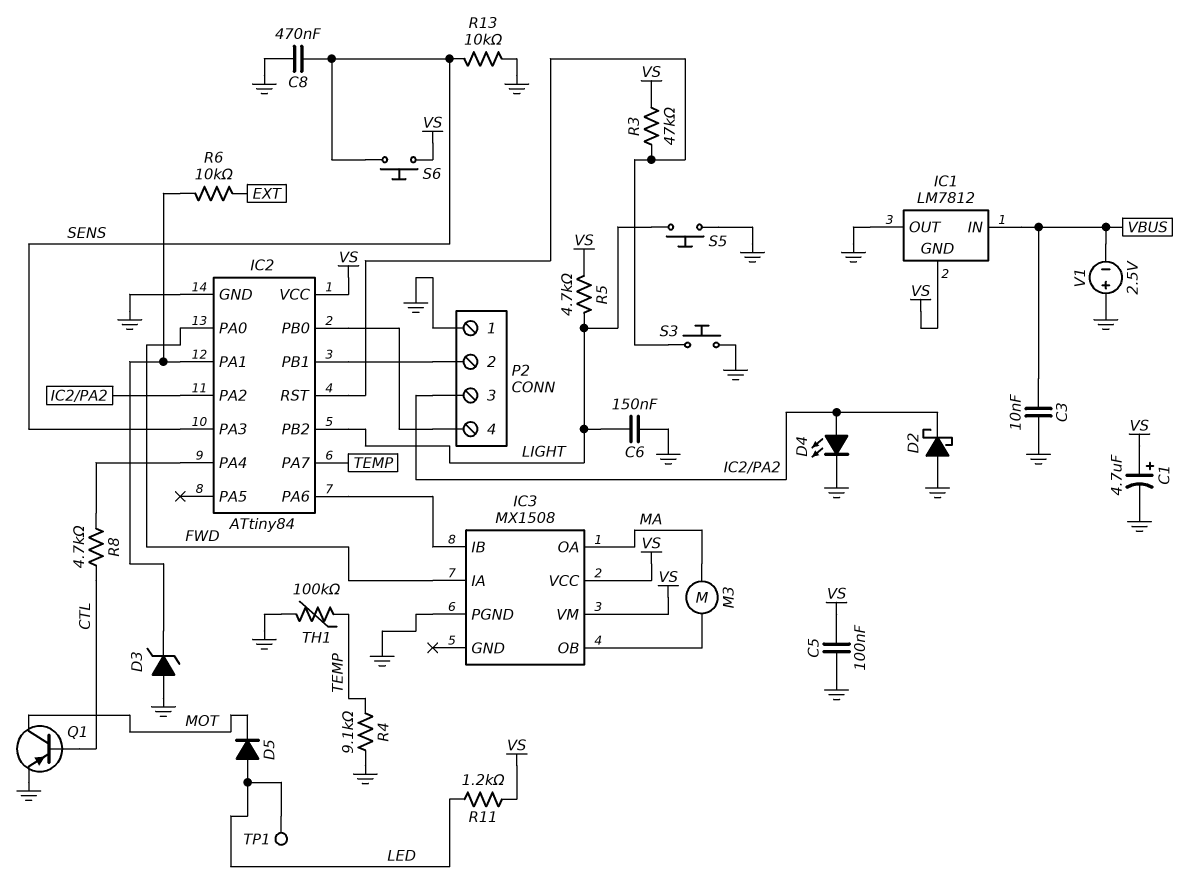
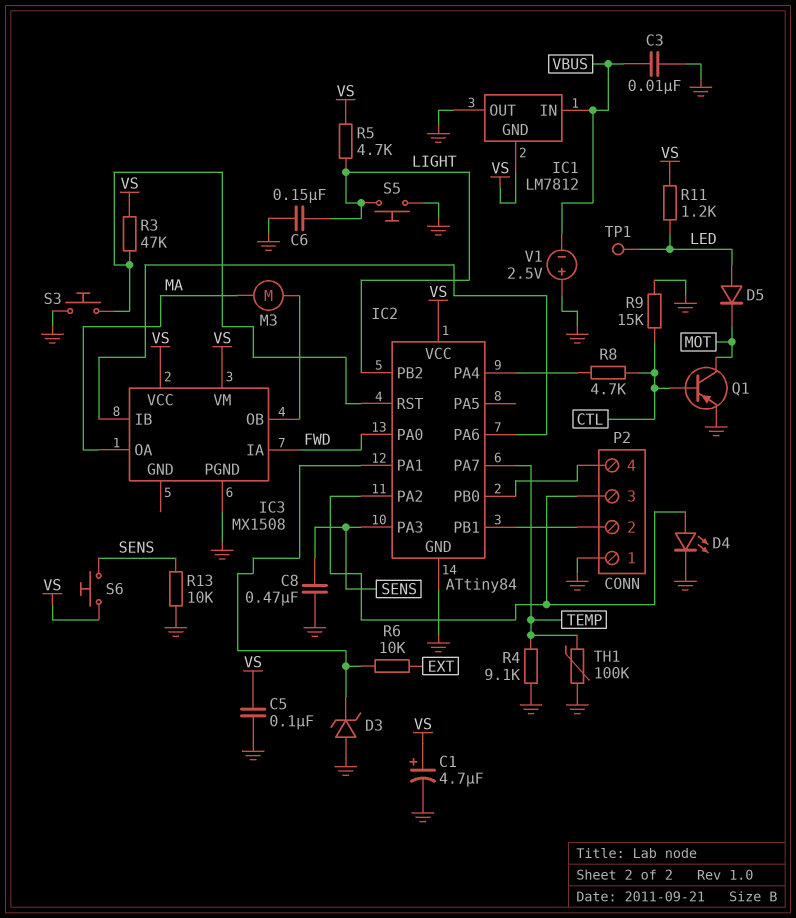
D2: schottky (A GND, K IC2/PA2) -> none
R9: none -> 15k (CTL, GND)

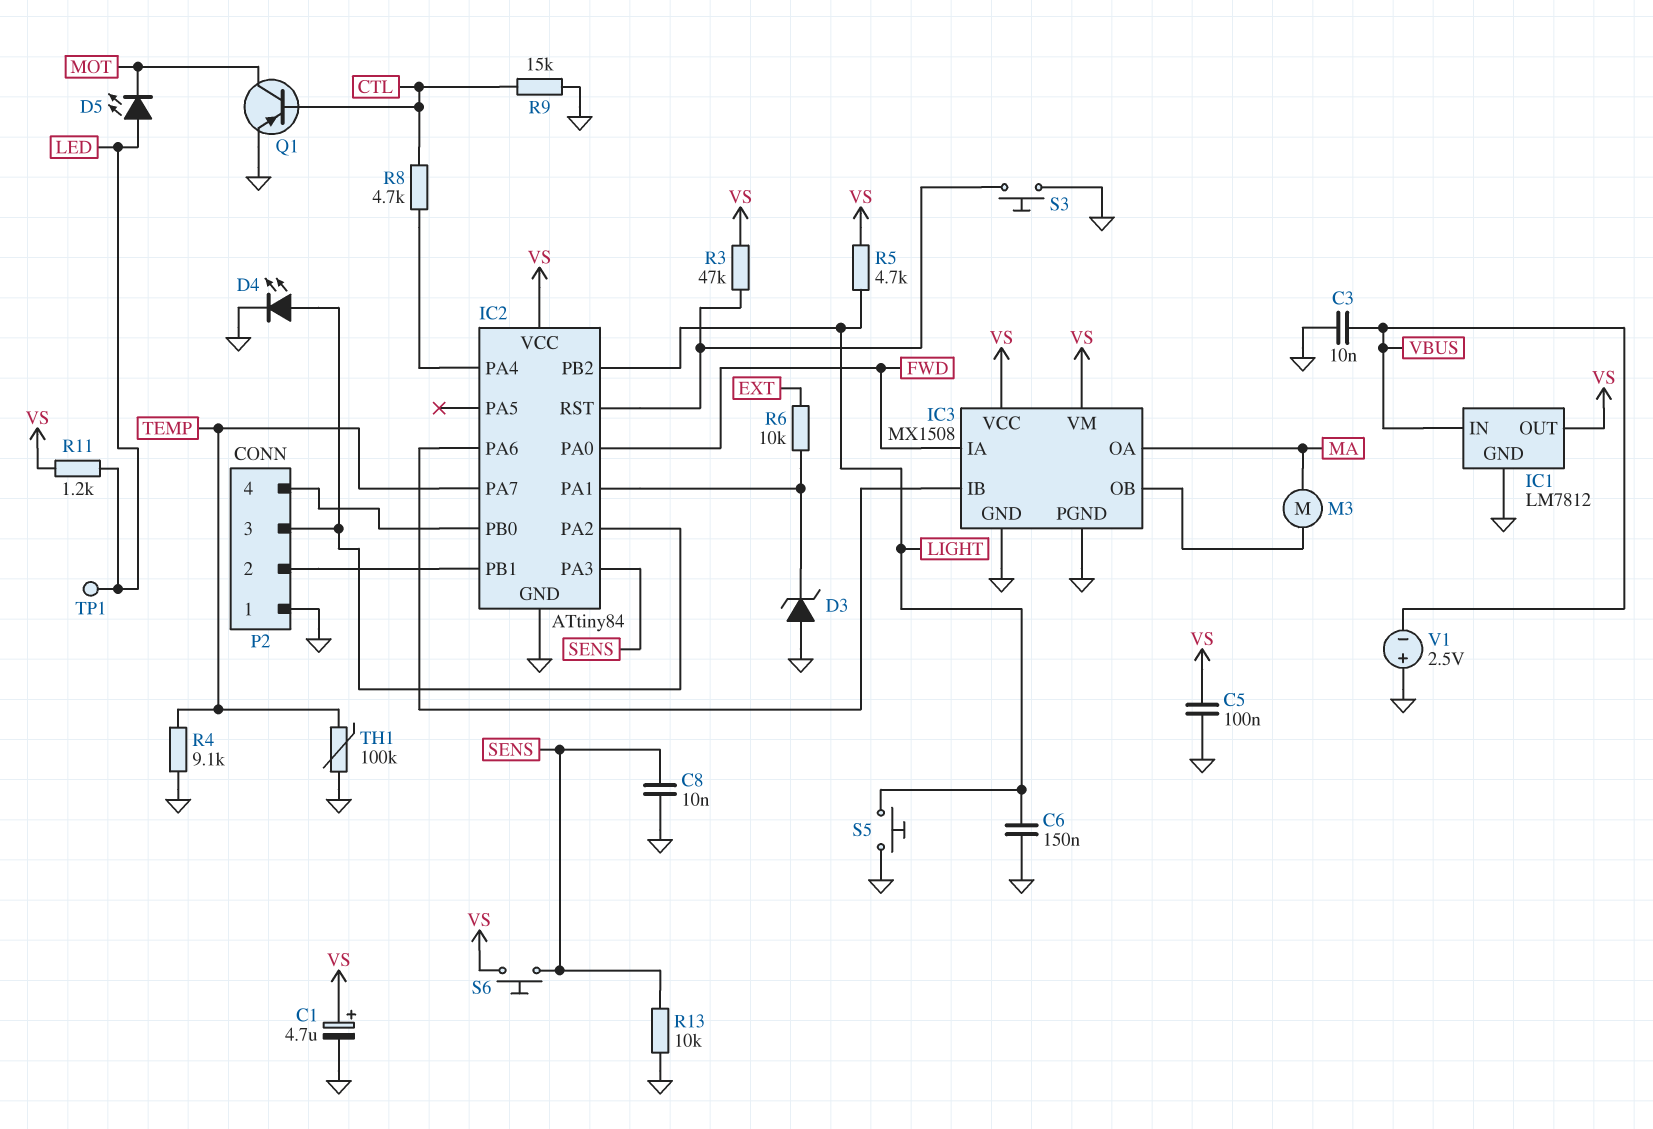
C8: 470nF (GND, SENS) -> 10nF (GND, SENS)
D5: diode (A LED, K MOT) -> LED (A LED, K MOT)
IC1 pin GND: VS -> GND
IC1 pin OUT: GND -> VS
IC3 pin GND: none -> GND

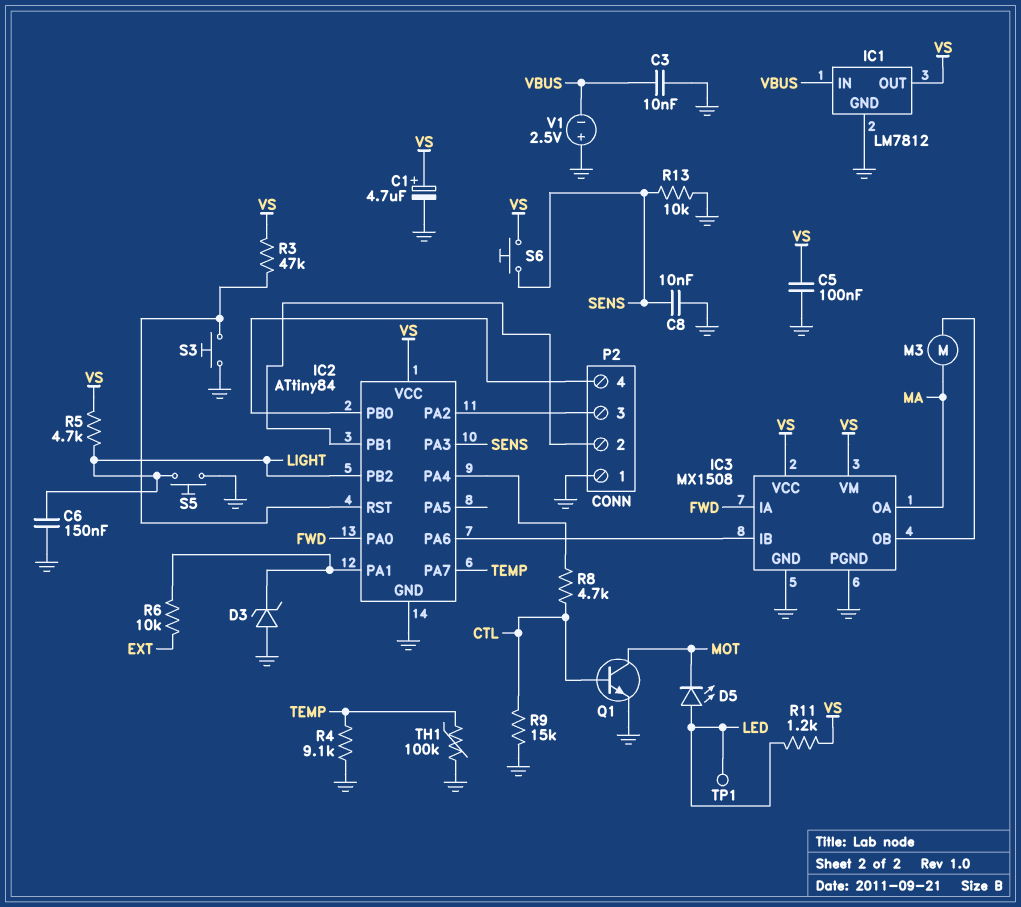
D4: LED (A IC2/PA2, K GND) -> none
Q1: PNP (B CTL, C MOT, E GND) -> NPN (B CTL, C MOT, E GND)

